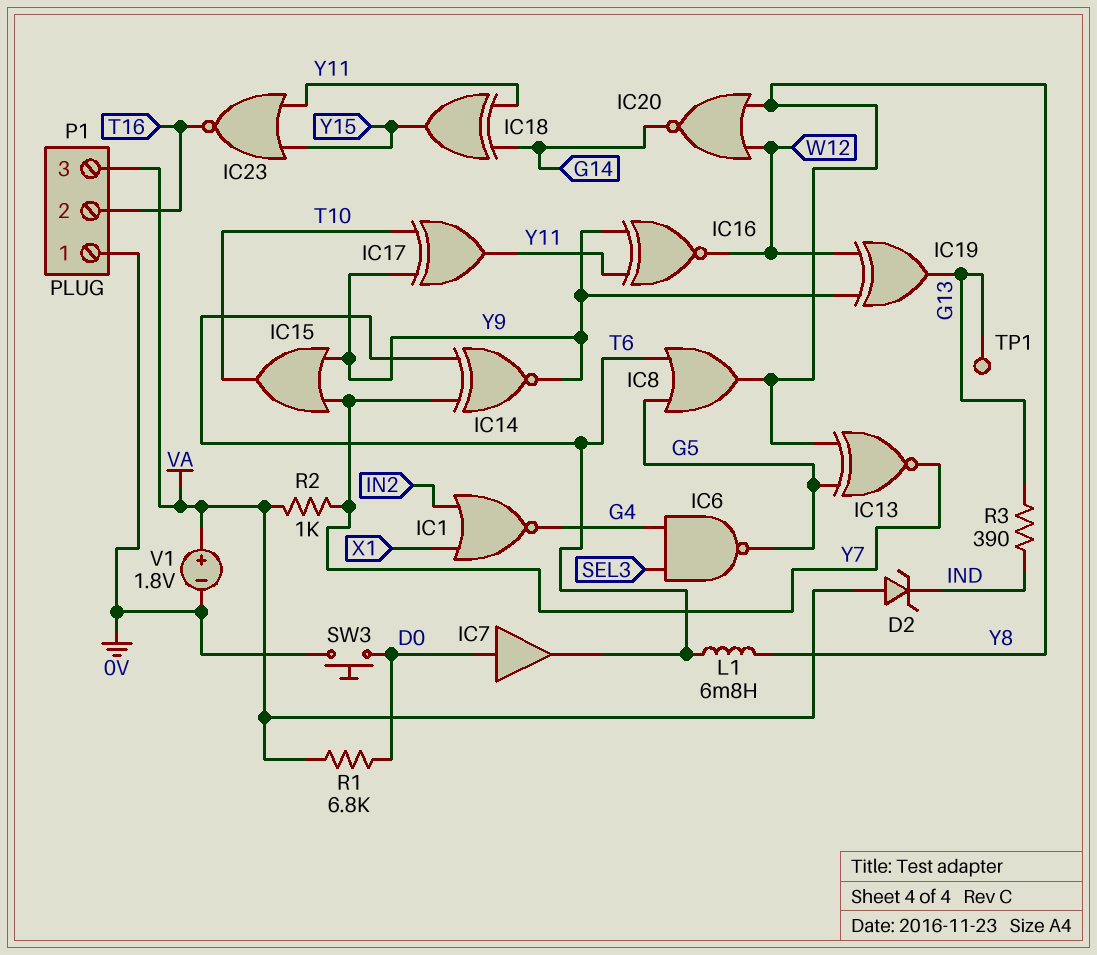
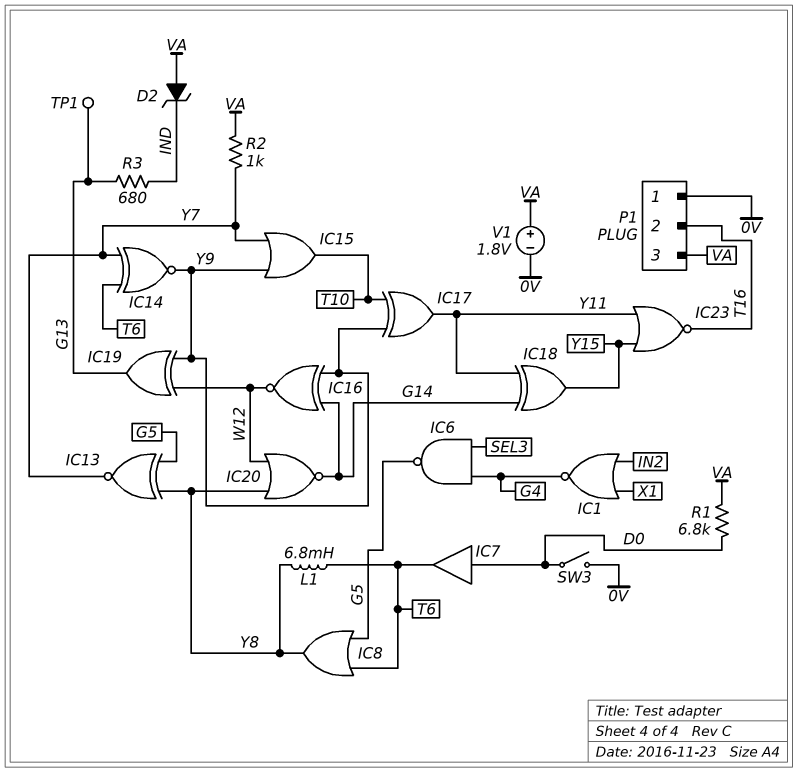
IC16: XNOR (in Y9, in Y11, out W12) -> XNOR (in G14, in Y9, out W12)
R3: 390 (G13, IND) -> 680 (G13, IND)
SW3: button (0V, D0) -> switch (0V, D0)

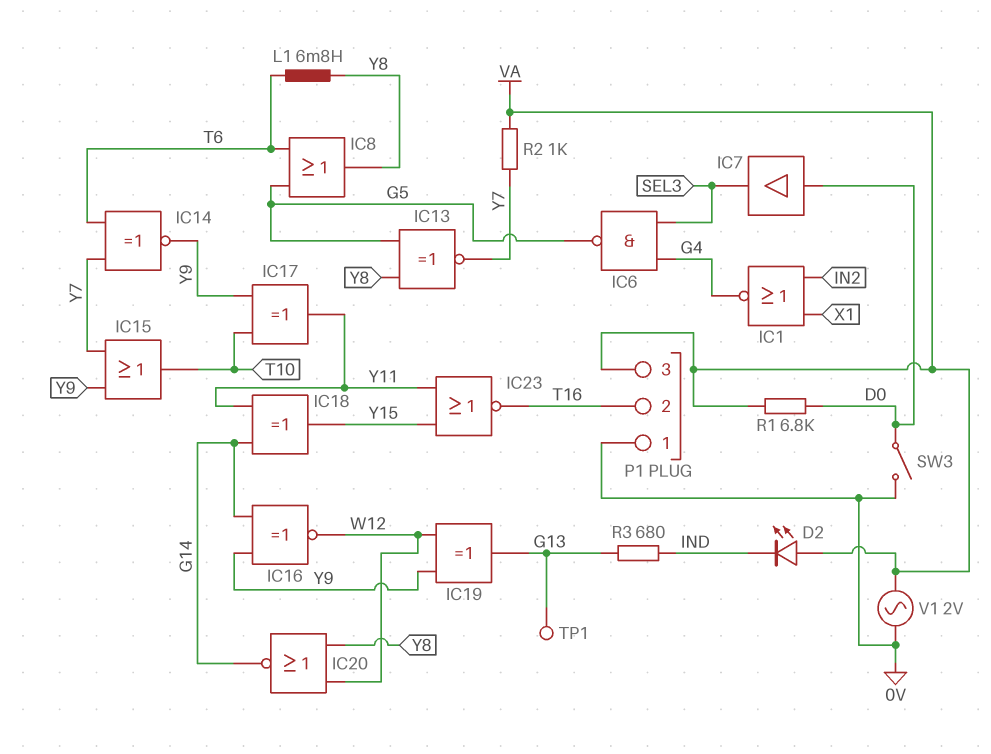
D2: zener (A VA, K IND) -> LED (A VA, K IND)
IC7: buffer (in D0, out T6) -> buffer (in D0, out SEL3)
V1: 1.8V (plus VA, minus 0V) -> AC 2V (0V, VA)

